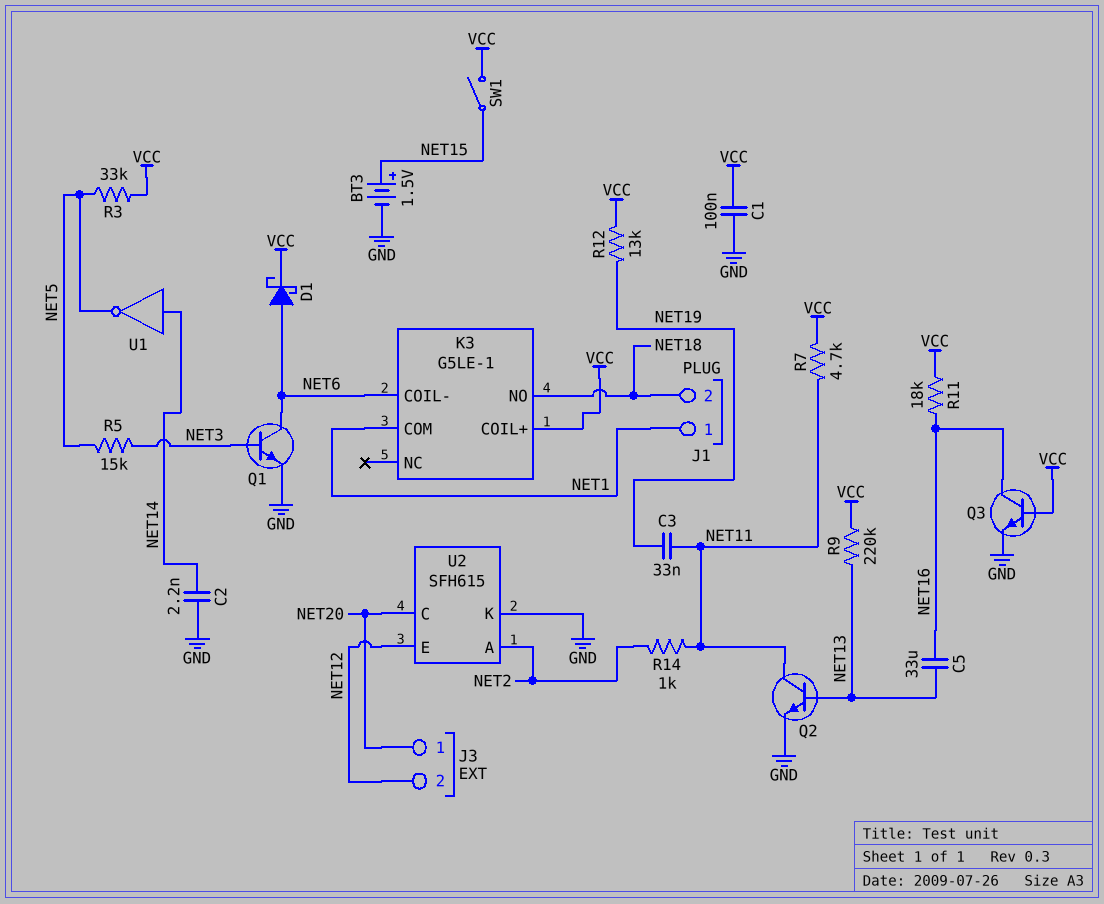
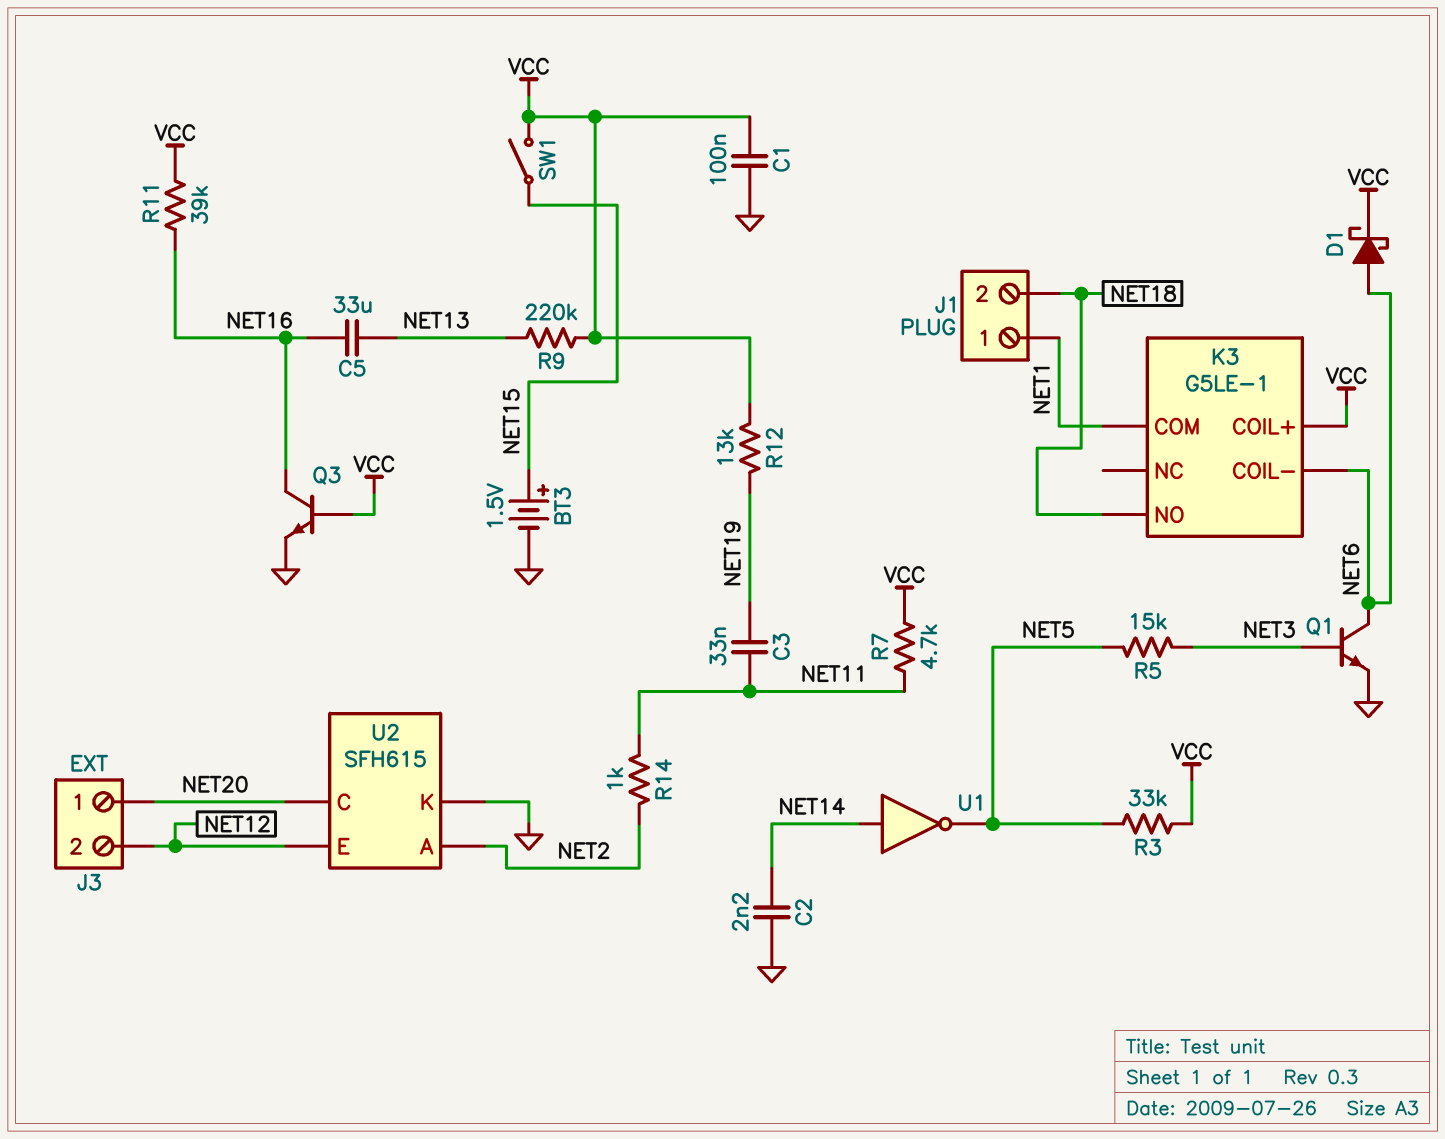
Q2: NPN (B NET13, C NET11, E GND) -> none
R11: 18k (NET16, VCC) -> 39k (NET16, VCC)

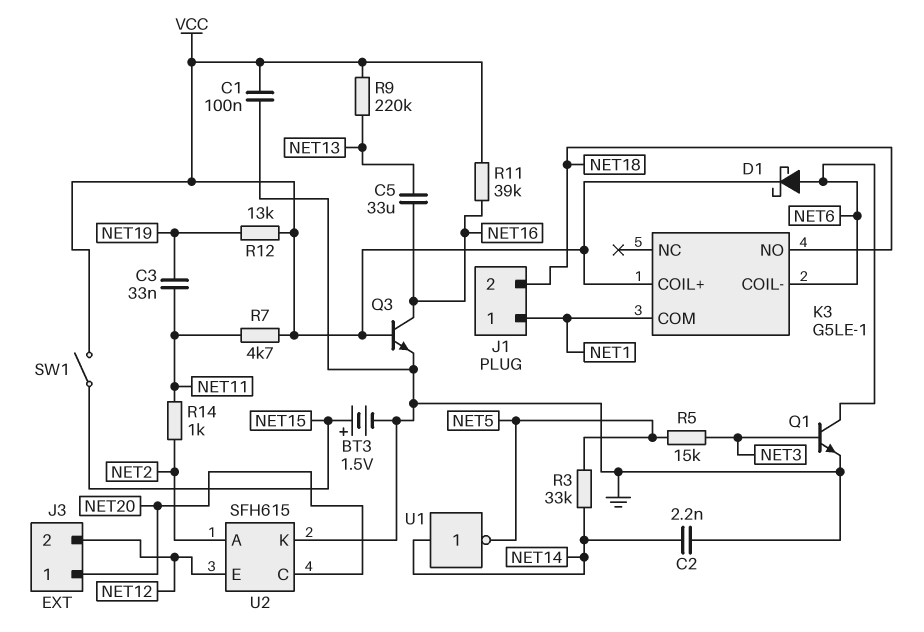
R3: 33k (NET5, VCC) -> 33k (NET5, NET14)

